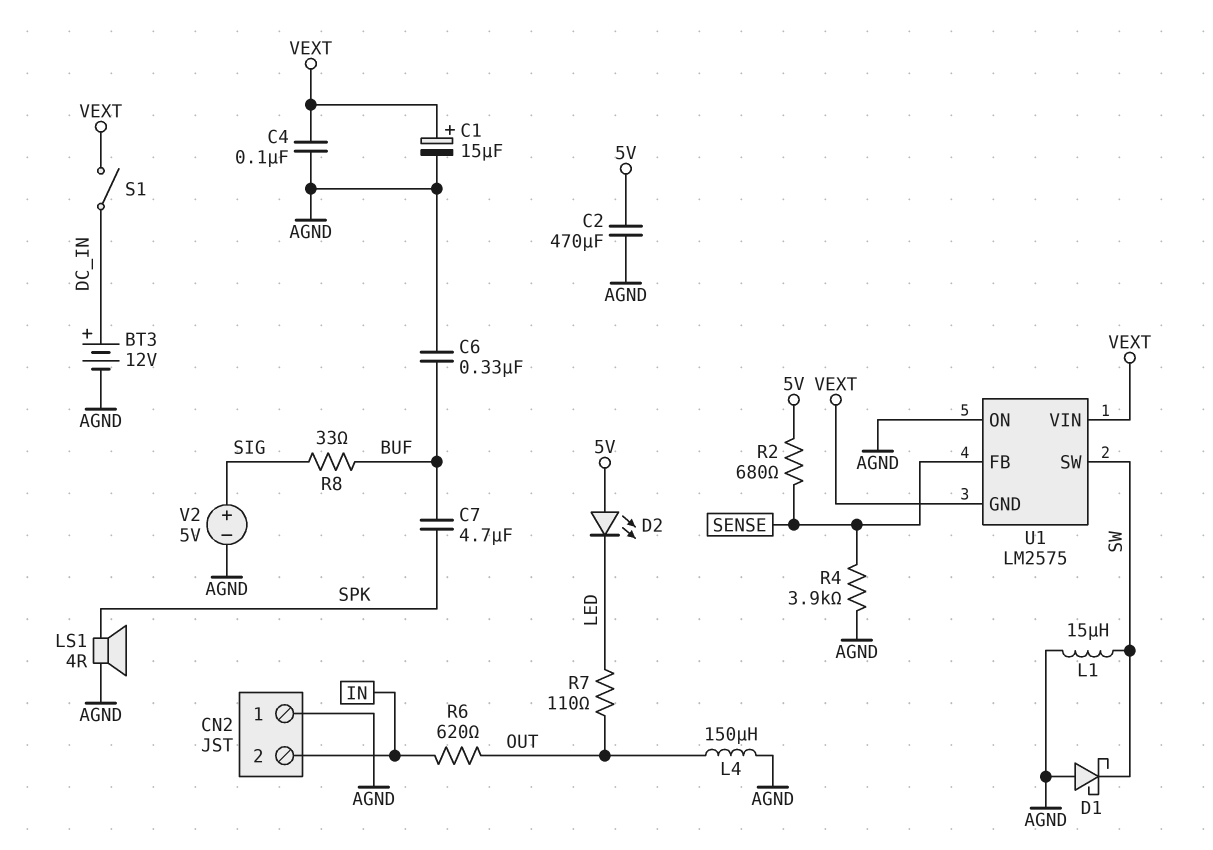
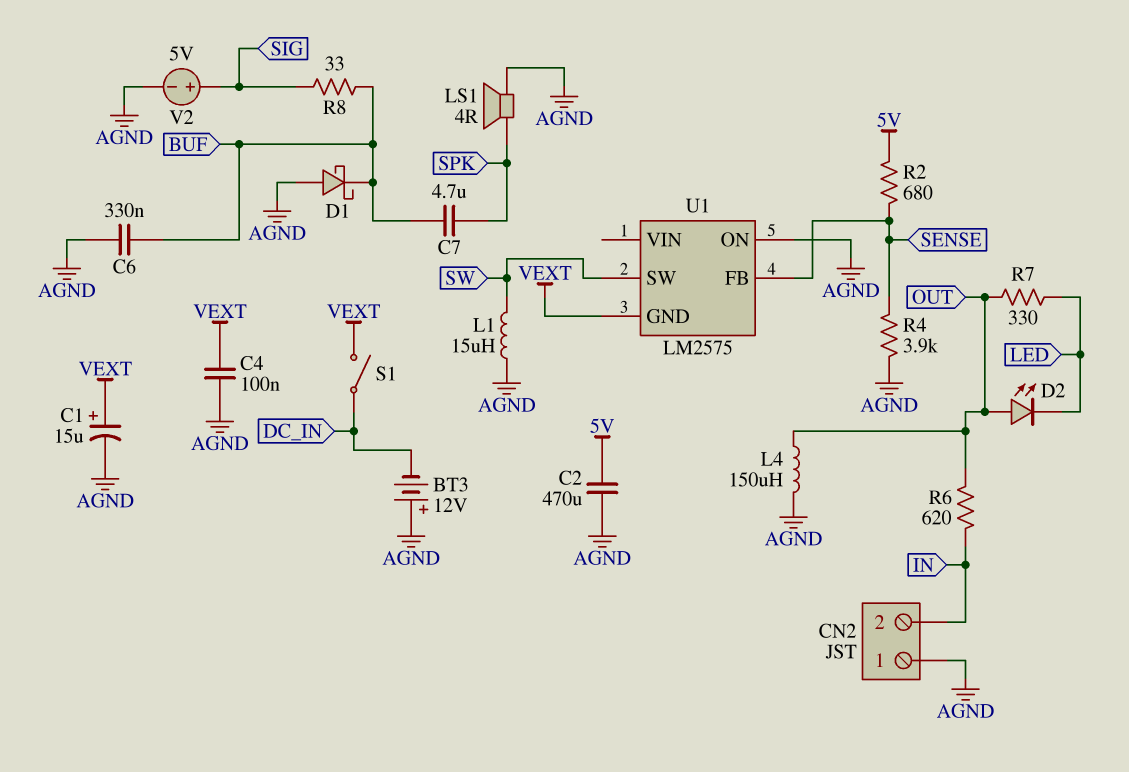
BT3: 12V (plus DC_IN, minus AGND) -> 12V (plus AGND, minus DC_IN)
D1: schottky (A AGND, K SW) -> schottky (A AGND, K BUF)
D2: LED (A 5V, K LED) -> LED (A OUT, K LED)
R7: 110 (LED, OUT) -> 330 (LED, OUT)
U1 pin VIN: VEXT -> none

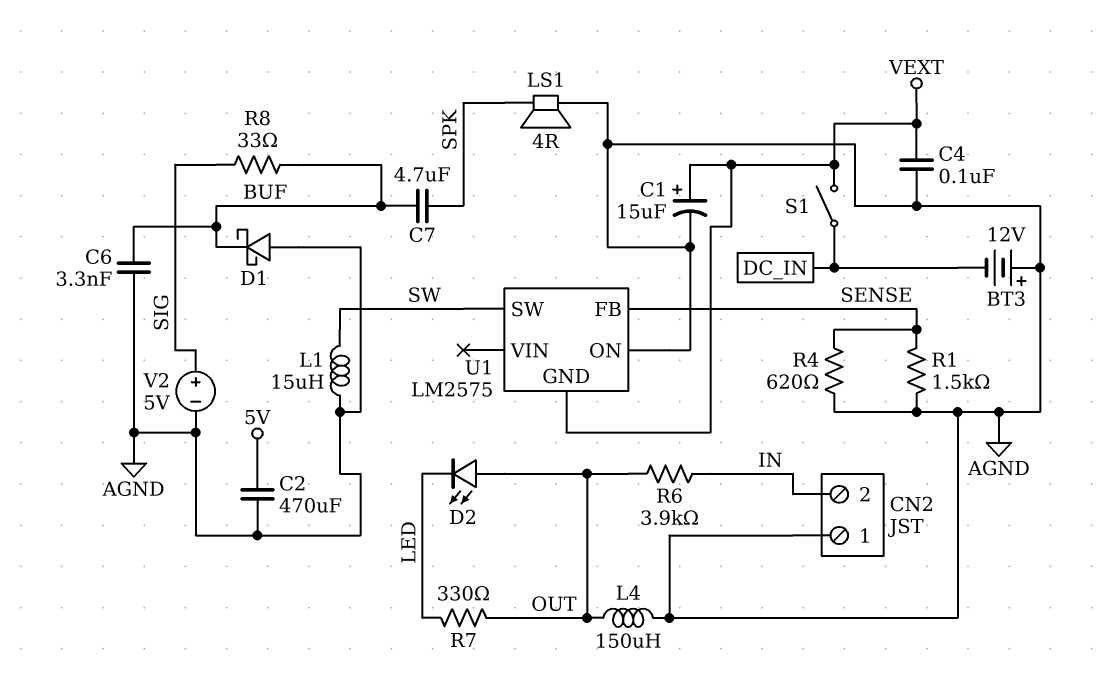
C6: 330nF (AGND, BUF) -> 3.3nF (AGND, BUF)
R1: none -> 1.5k (AGND, SENSE)
R2: 680 (5V, SENSE) -> none
R4: 3.9k (AGND, SENSE) -> 620 (AGND, SENSE)
R6: 620 (IN, OUT) -> 3.9k (IN, OUT)

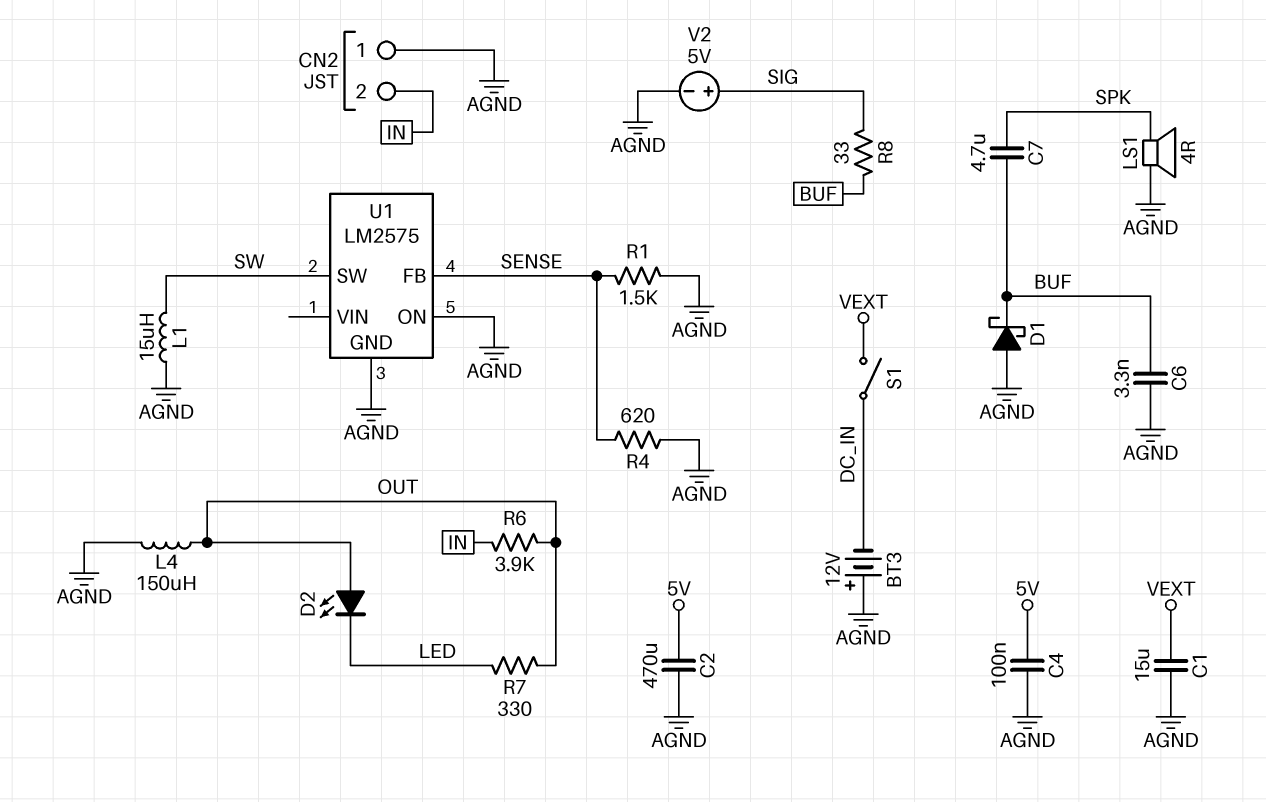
C1: 15uF (plus VEXT, minus AGND) -> 15uF (AGND, VEXT)
C4: 100nF (AGND, VEXT) -> 100nF (5V, AGND)
U1 pin GND: VEXT -> AGND

